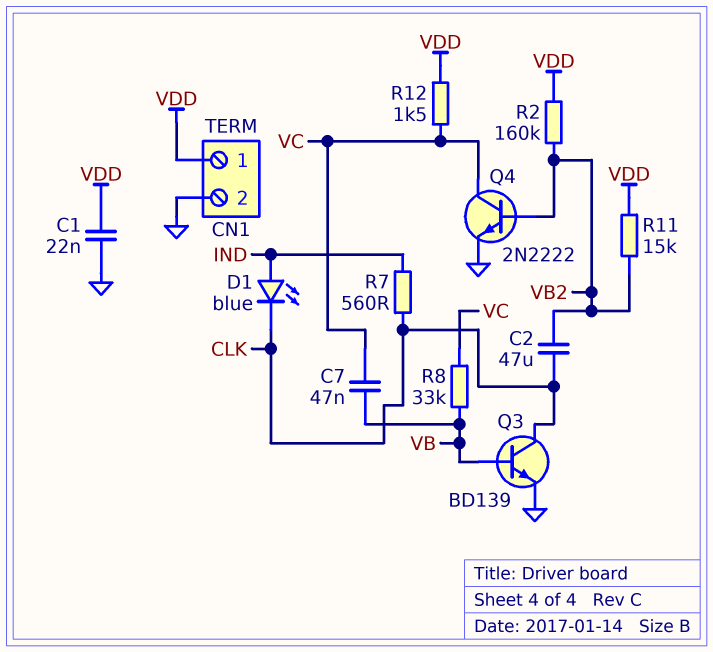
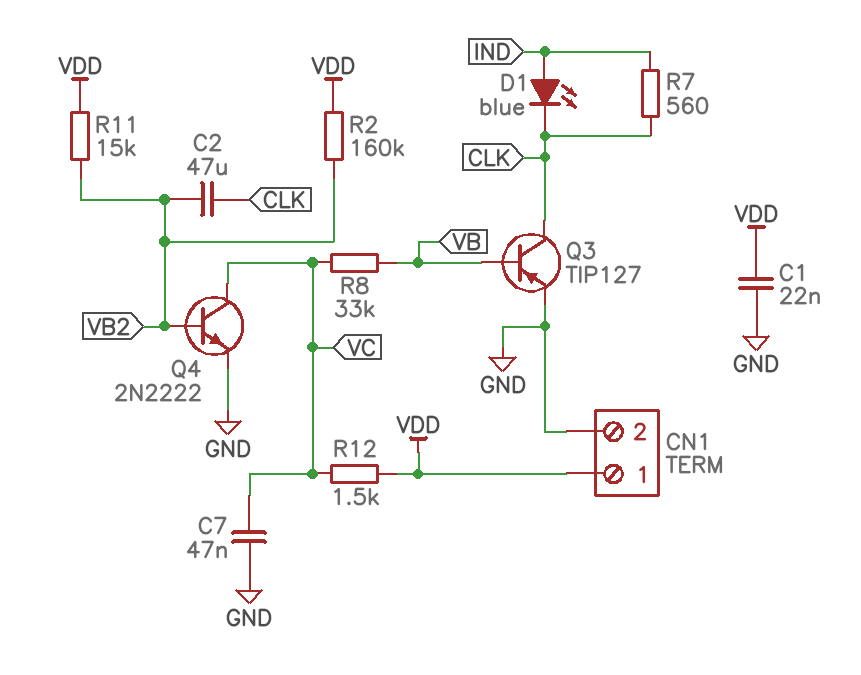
C7: 47nF (VB, VC) -> 47nF (GND, VC)
Q3: NPN BD139 (B VB, C CLK, E GND) -> PNP TIP127 (B VB, C CLK, E GND)

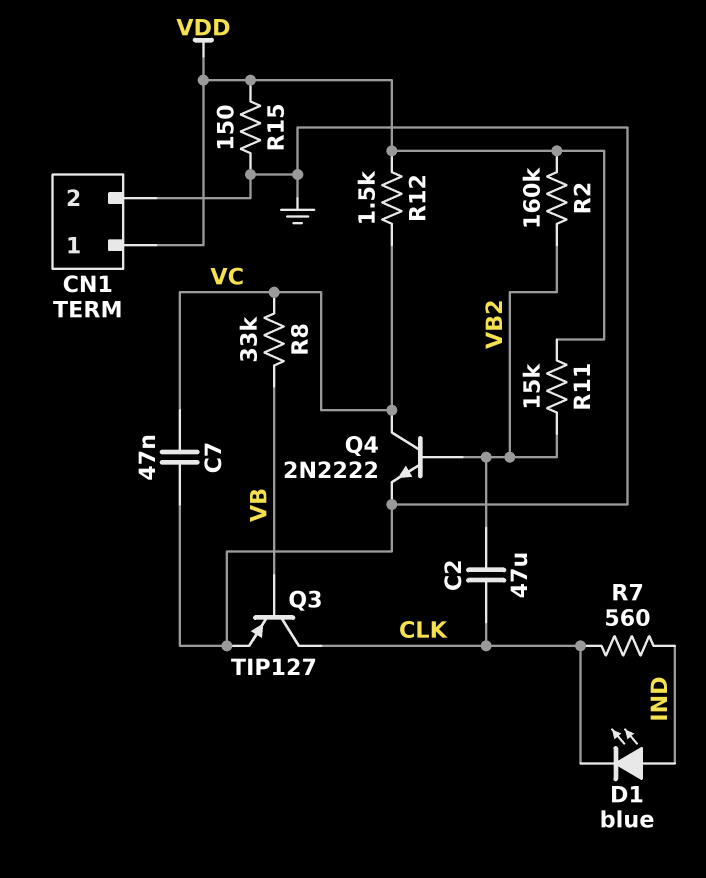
C1: 22nF (GND, VDD) -> none
R15: none -> 150 (GND, VDD)

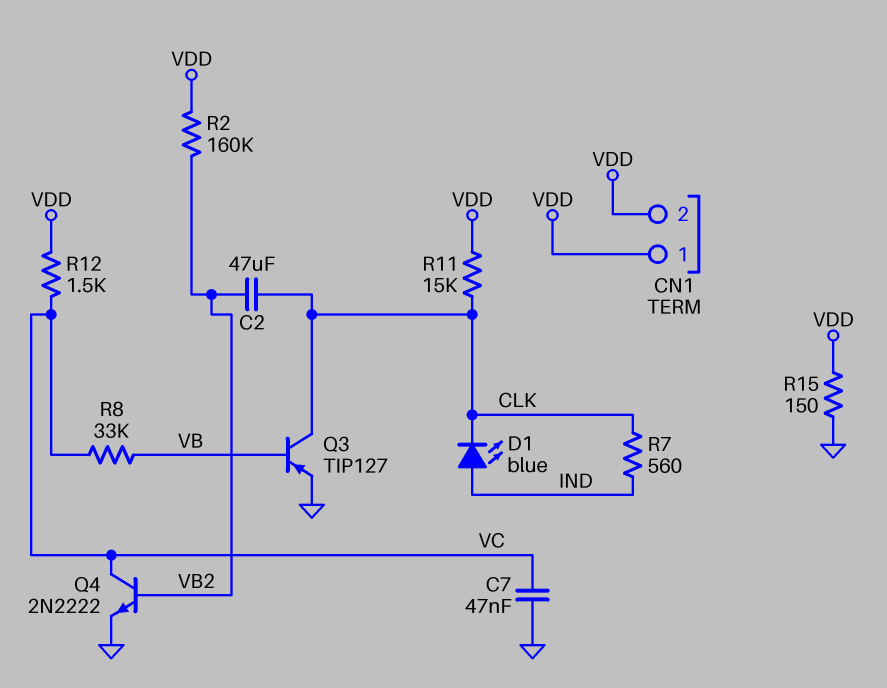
CN1 pin 2: GND -> VDD
R11: 15k (VB2, VDD) -> 15k (CLK, VDD)

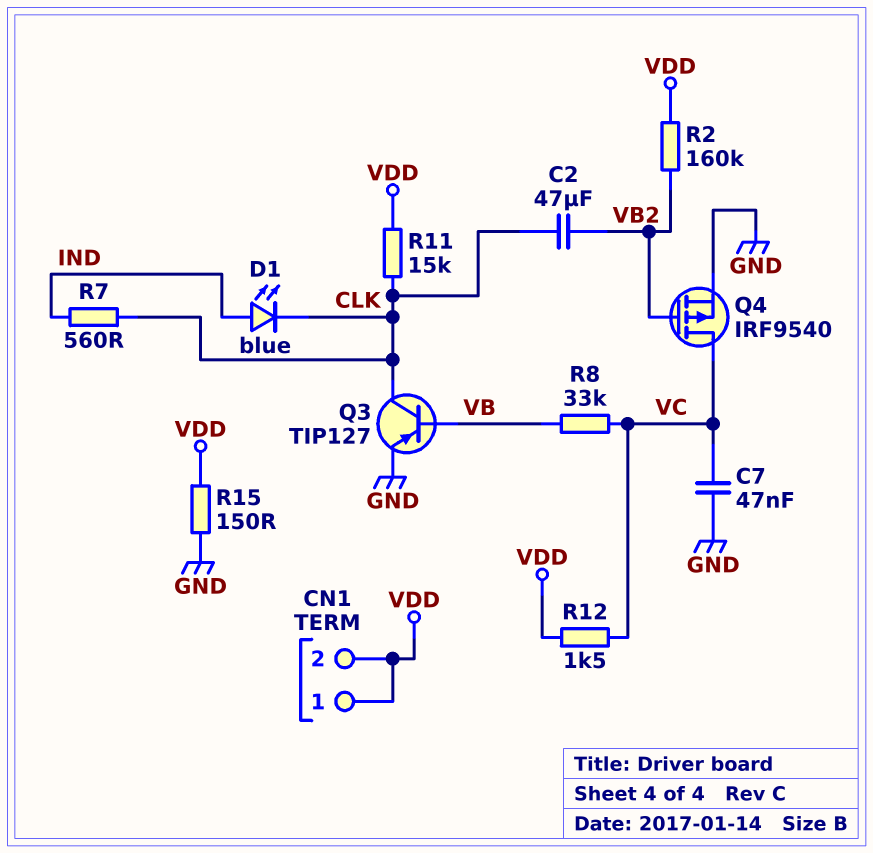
Q4: NPN 2N2222 (B VB2, C VC, E GND) -> PMOS IRF9540 (G VB2, D VC, S GND)

